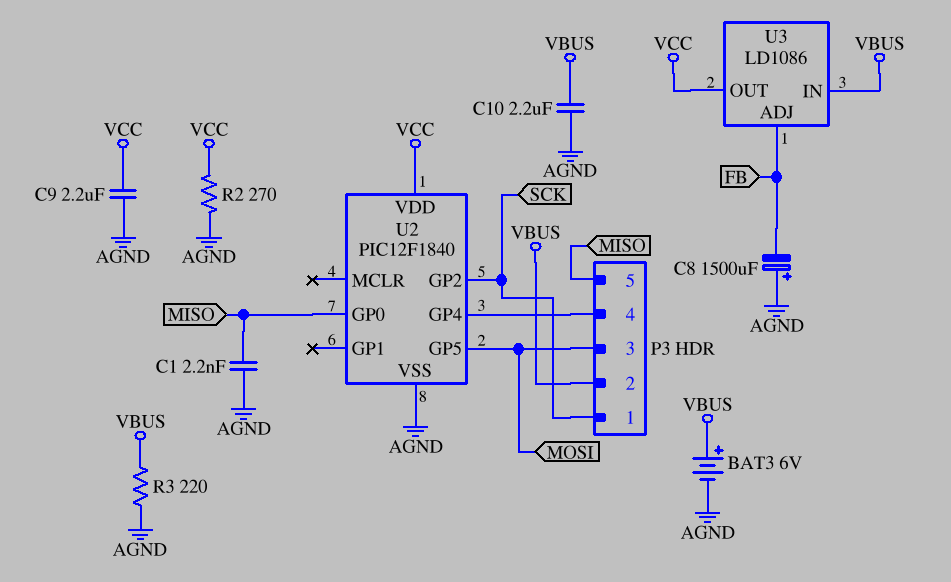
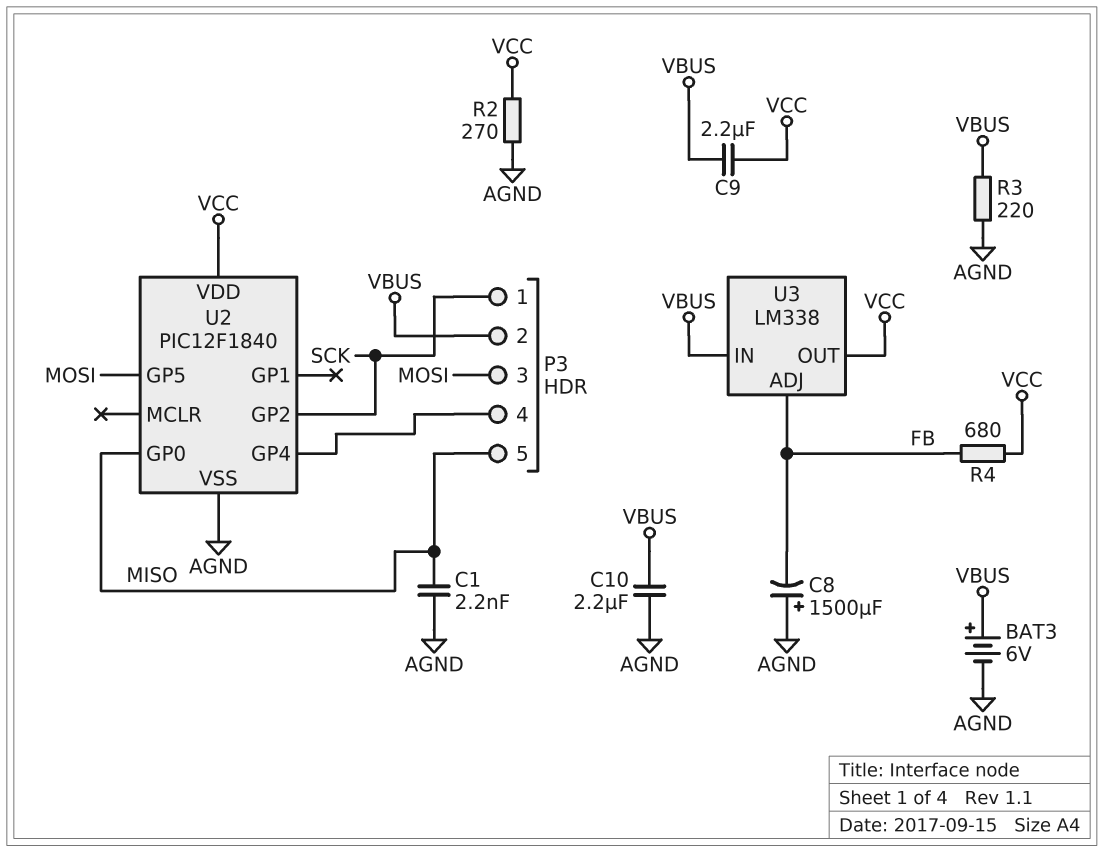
C9: 2.2uF (AGND, VCC) -> 2.2uF (VBUS, VCC)
R4: none -> 680 (FB, VCC)
U3: LD1086 -> LM338

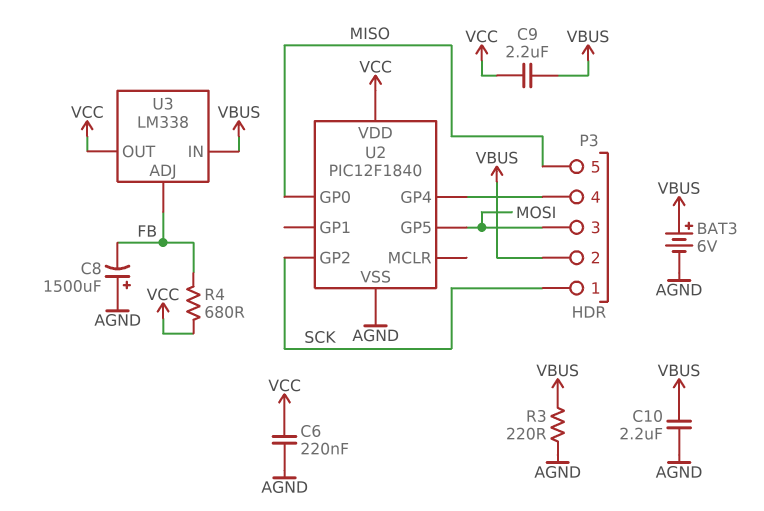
C1: 2.2nF (AGND, MISO) -> none
C6: none -> 220nF (AGND, VCC)
R2: 270 (AGND, VCC) -> none

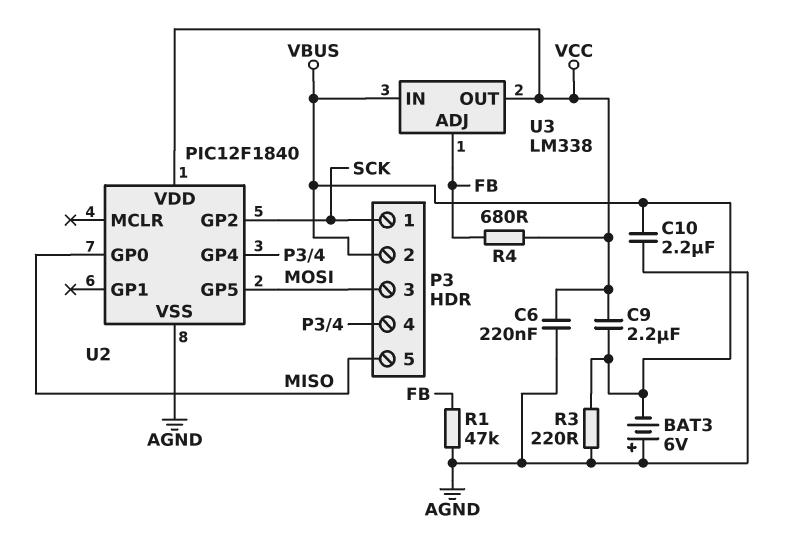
BAT3: 6V (plus VBUS, minus AGND) -> 6V (plus AGND, minus VBUS)
C8: 1500uF (plus AGND, minus FB) -> none
R1: none -> 47k (AGND, FB)

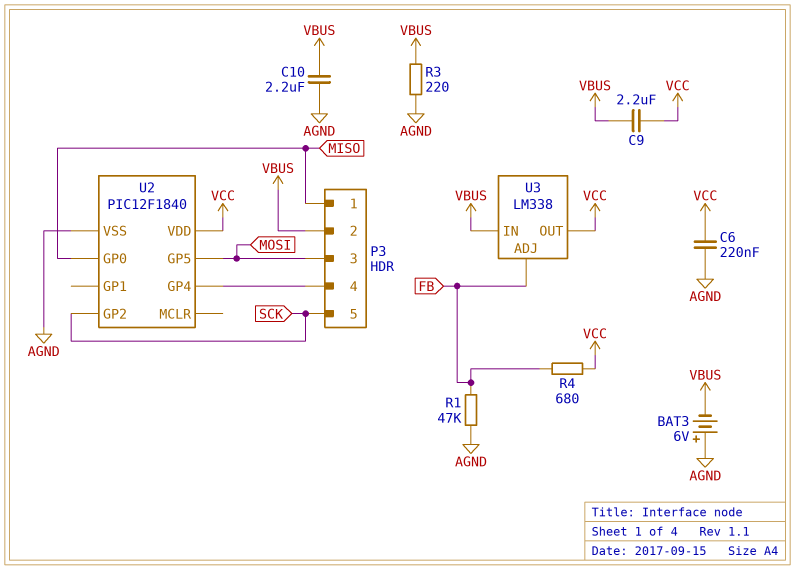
P3 pin 1: SCK -> MISO
P3 pin 5: MISO -> SCK

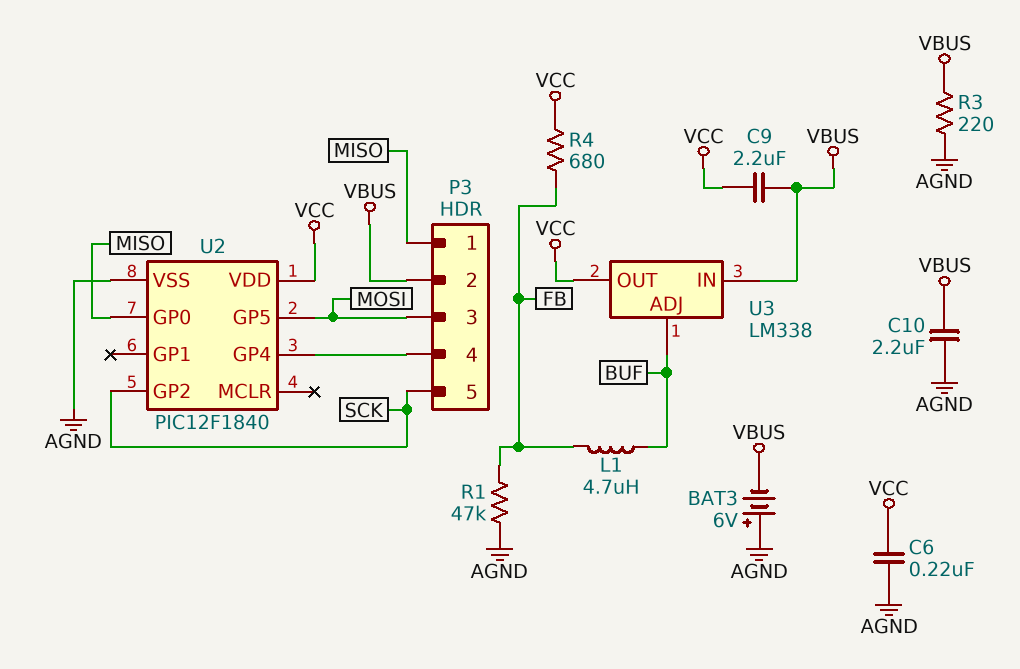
L1: none -> 4.7uH (BUF, FB)
U3 pin ADJ: FB -> BUF

